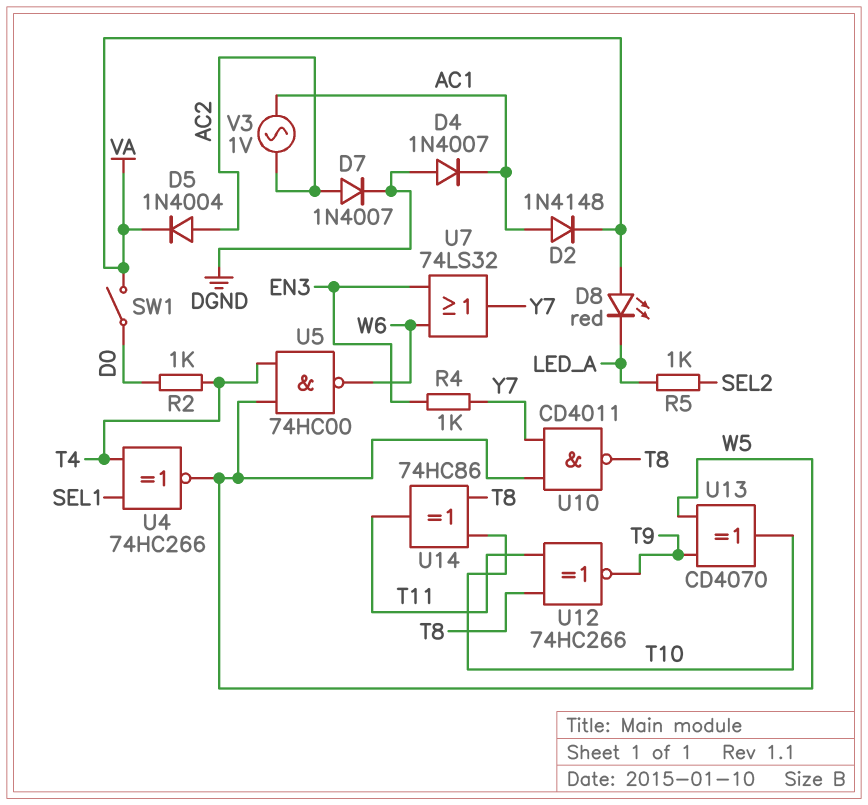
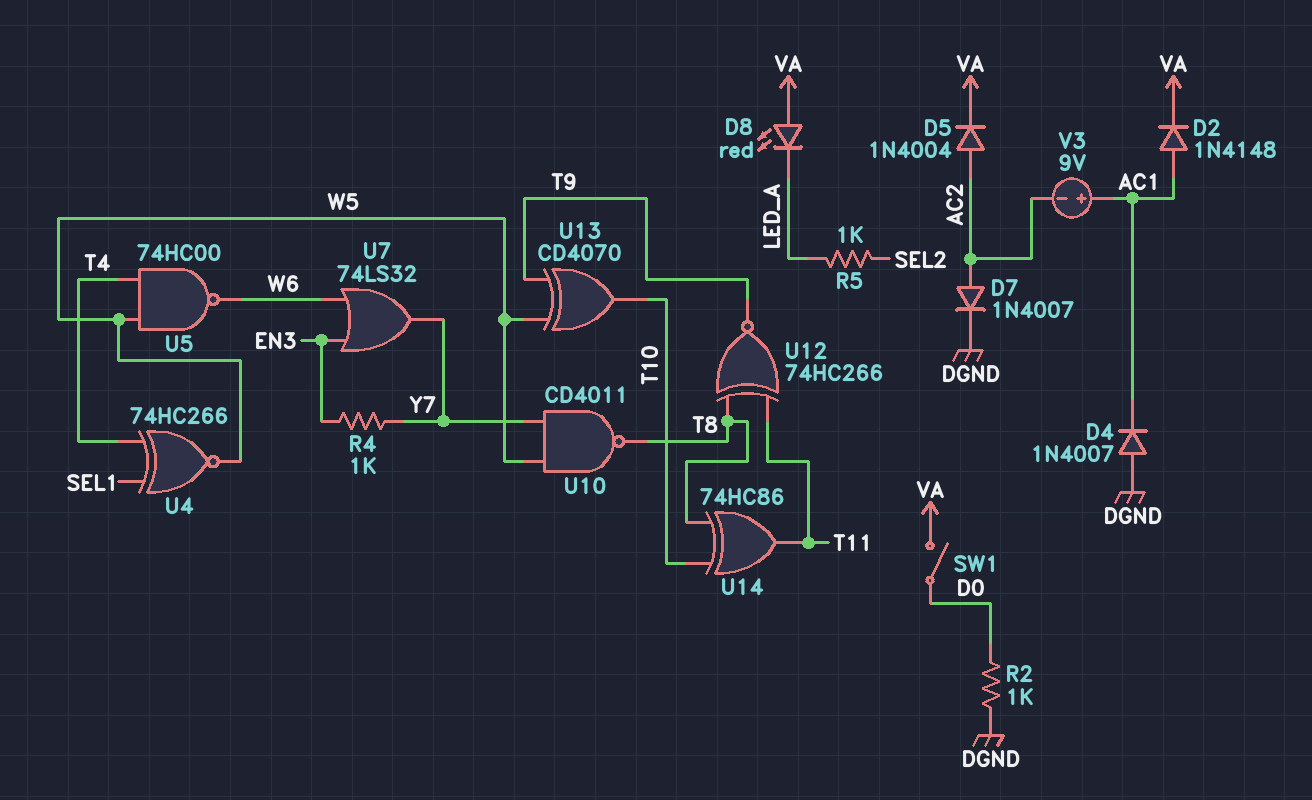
R2: 1k (D0, T4) -> 1k (D0, DGND)
V3: AC 1V (AC1, AC2) -> 9V (plus AC1, minus AC2)

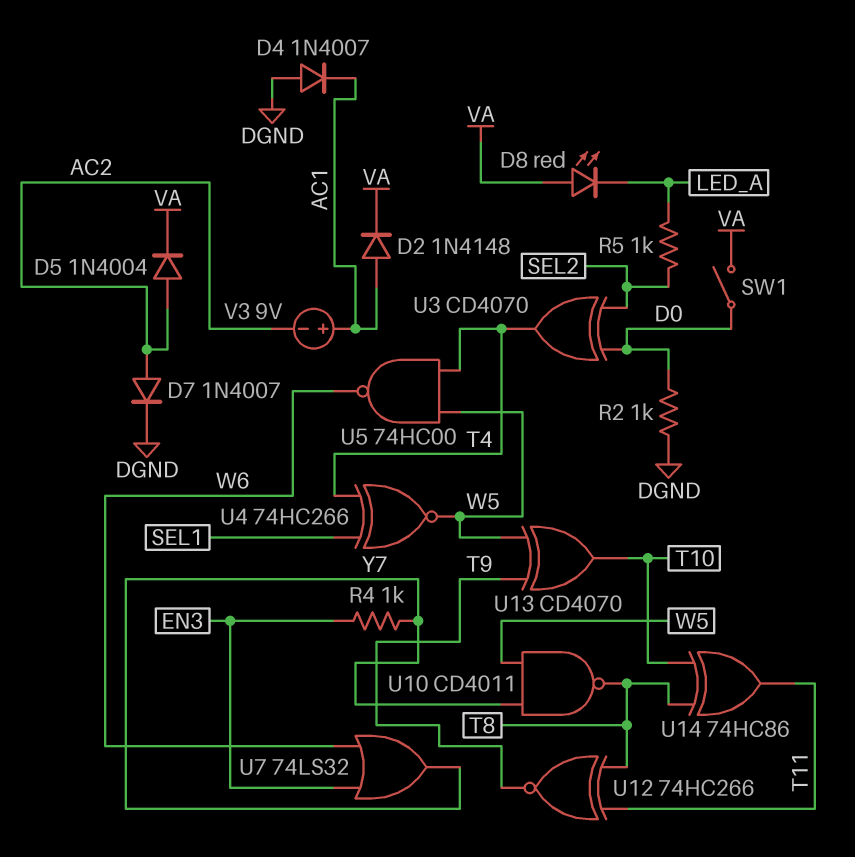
U3: none -> XOR CD4070 (in D0, in SEL2, out T4)

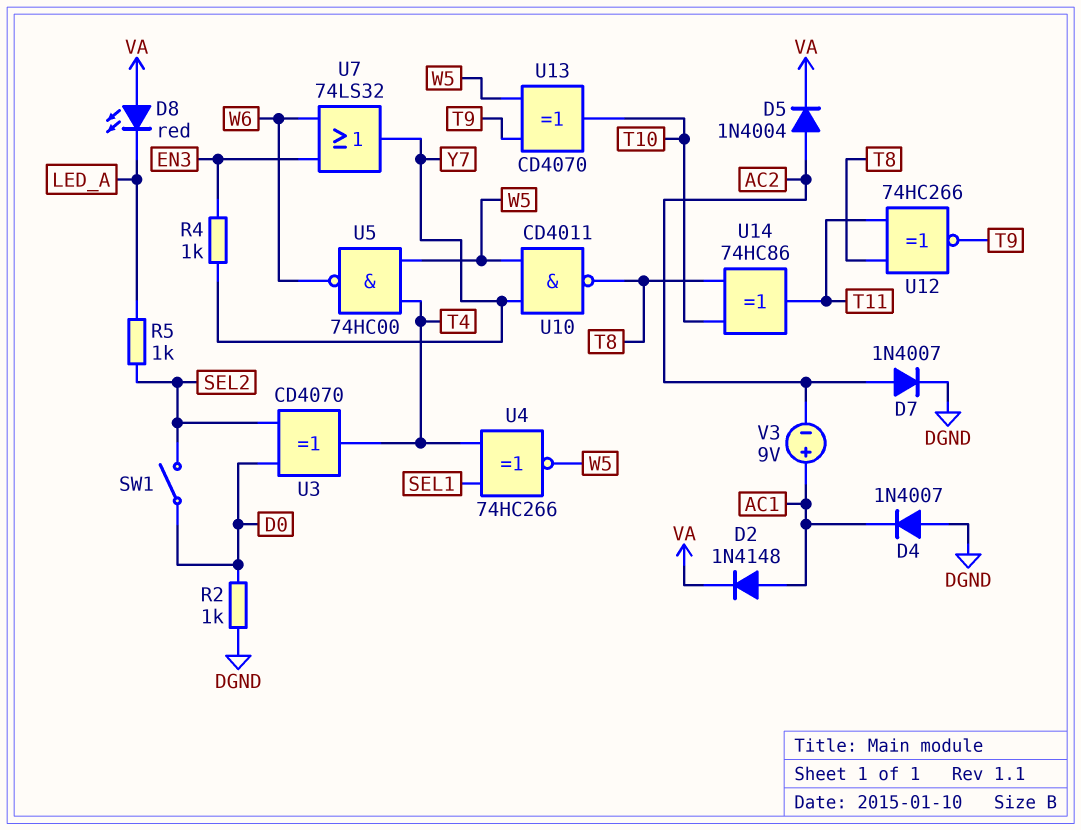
SW1: switch (D0, VA) -> switch (D0, SEL2)

